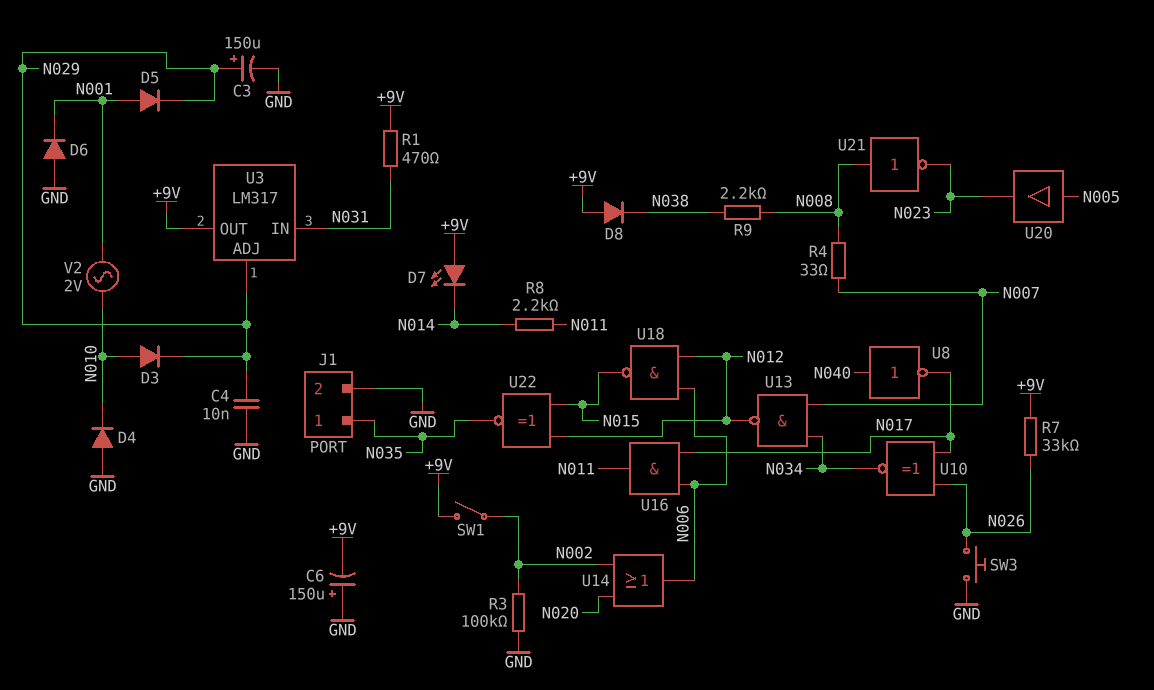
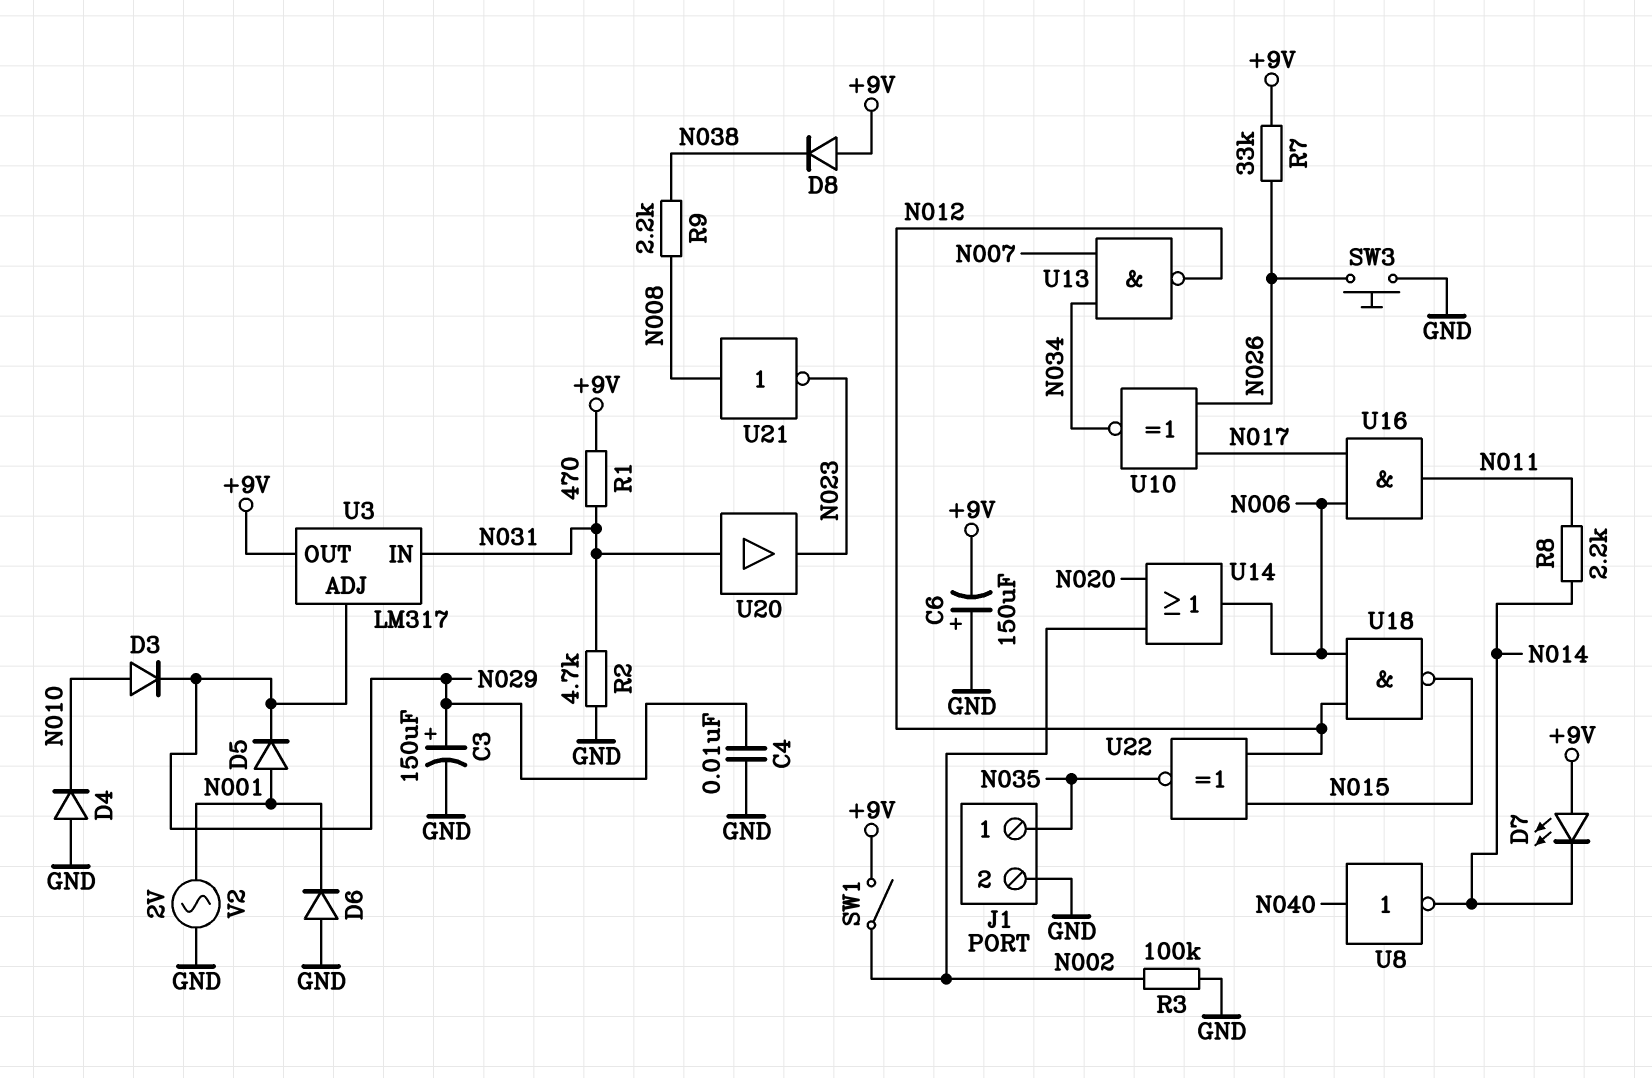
R2: none -> 4.7k (GND, N031)
R4: 33 (N007, N008) -> none
U8: NOT (in N040, out N017) -> NOT (in N040, out N014)
U20: buffer (in N005, out N023) -> buffer (in N031, out N023)
V2: AC 2V (N001, N010) -> AC 2V (GND, N001)

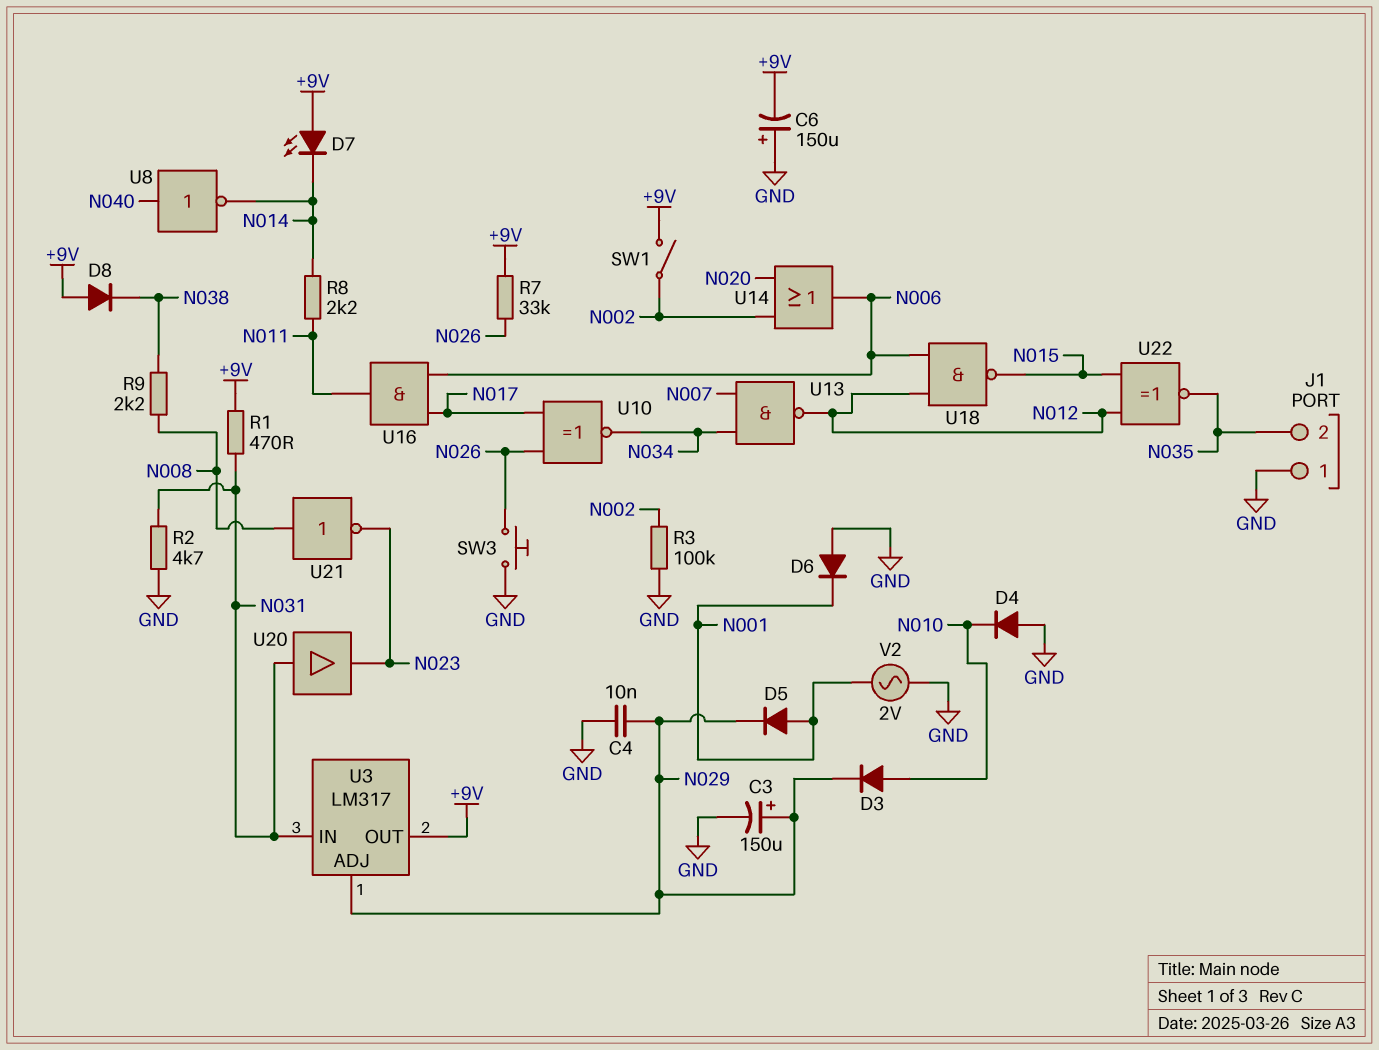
J1 pin 1: N035 -> GND
J1 pin 2: GND -> N035

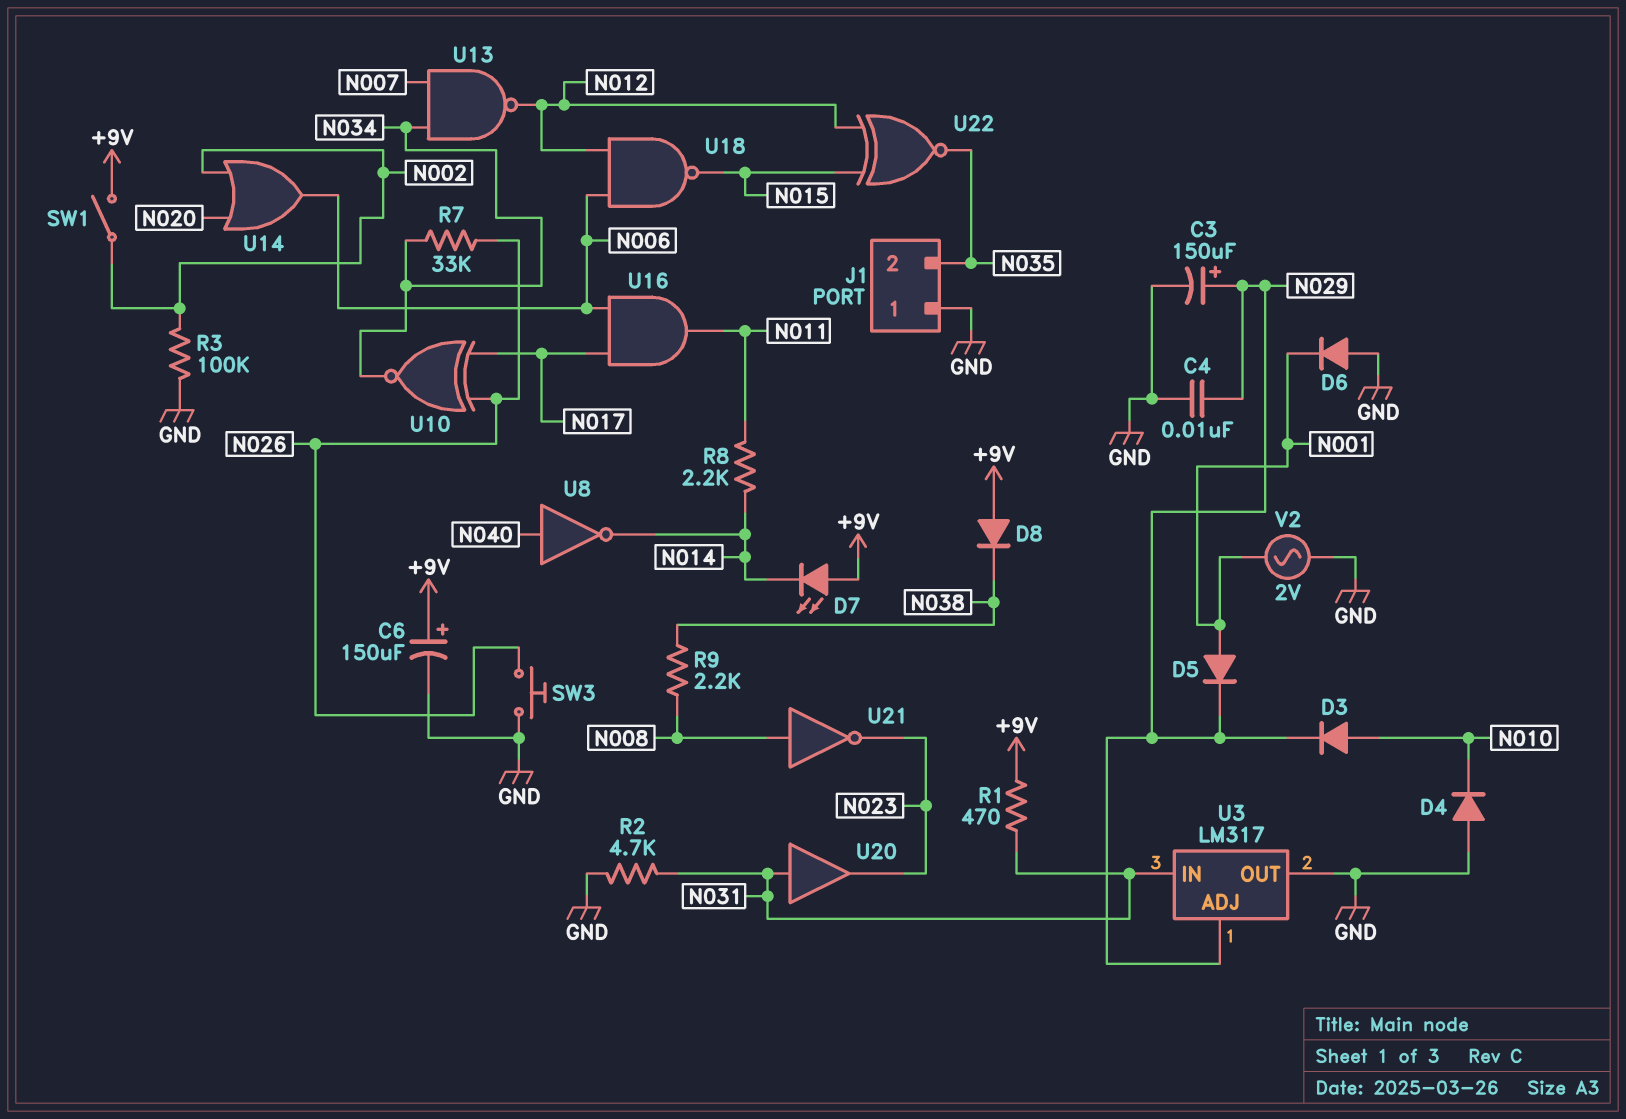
C6: 150uF (plus GND, minus +9V) -> 150uF (plus +9V, minus GND)
R7: 33k (+9V, N026) -> 33k (N026, N034)
U3 pin OUT: +9V -> GND

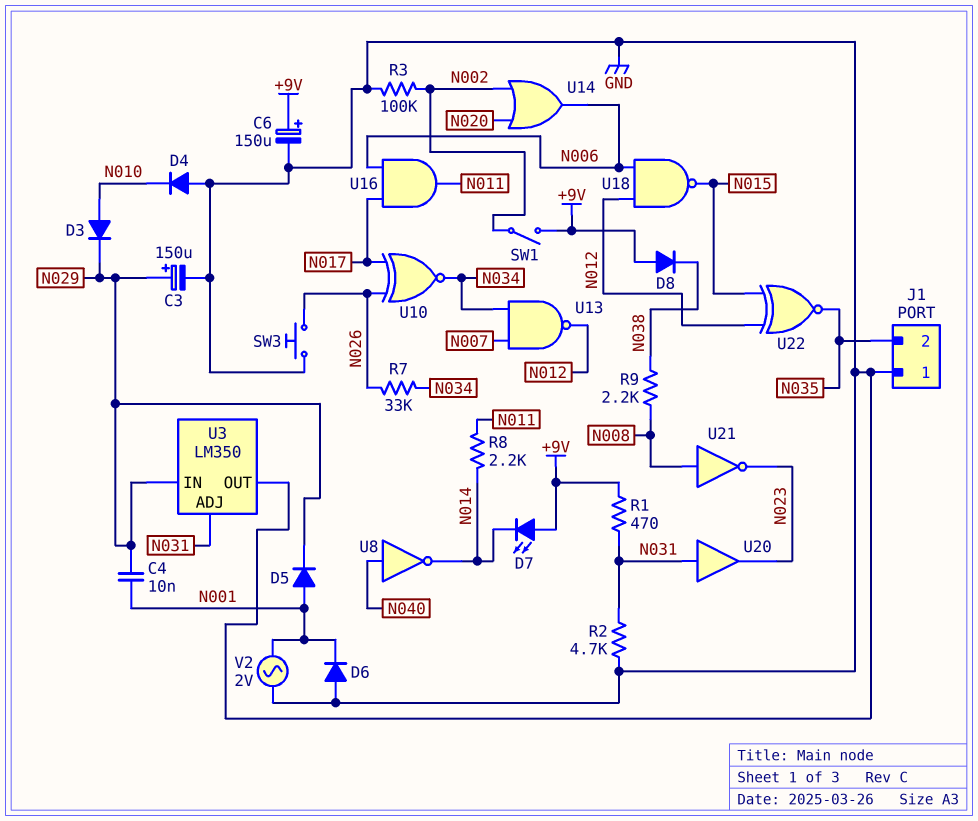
C4: 10nF (GND, N029) -> 10nF (N001, N029)
U3: LM317 -> LM350
U3 pin ADJ: N029 -> N031
U3 pin IN: N031 -> N029

